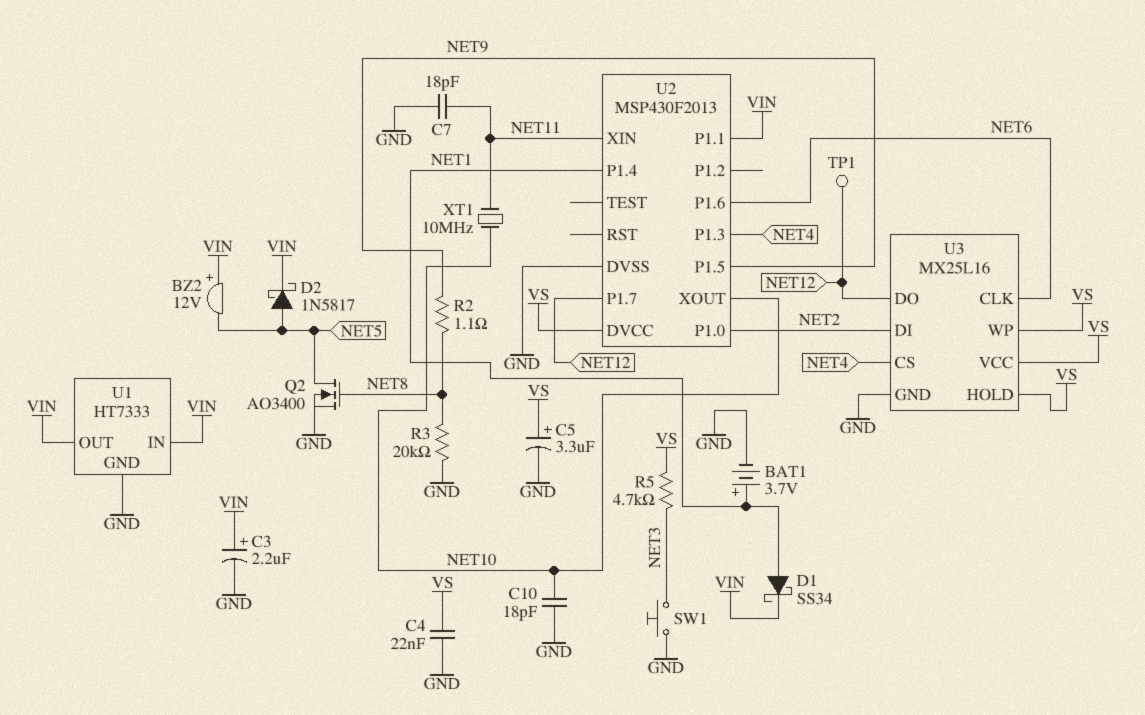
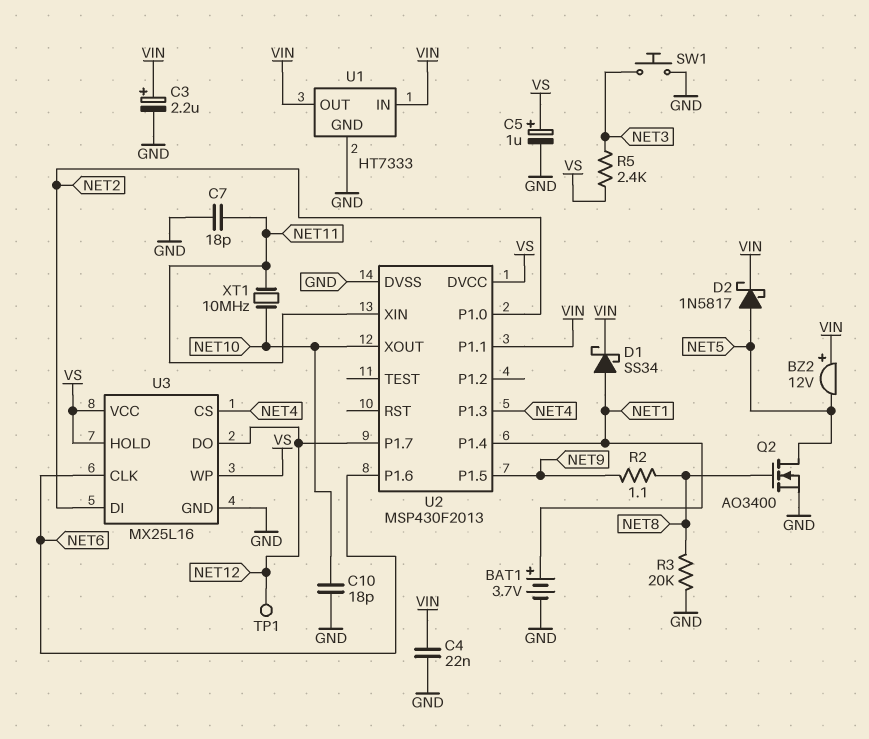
C4: 22nF (GND, VS) -> 22nF (GND, VIN)
C5: 3.3uF (plus VS, minus GND) -> 1uF (plus VS, minus GND)
R5: 4.7k (NET3, VS) -> 2.4k (NET3, VS)

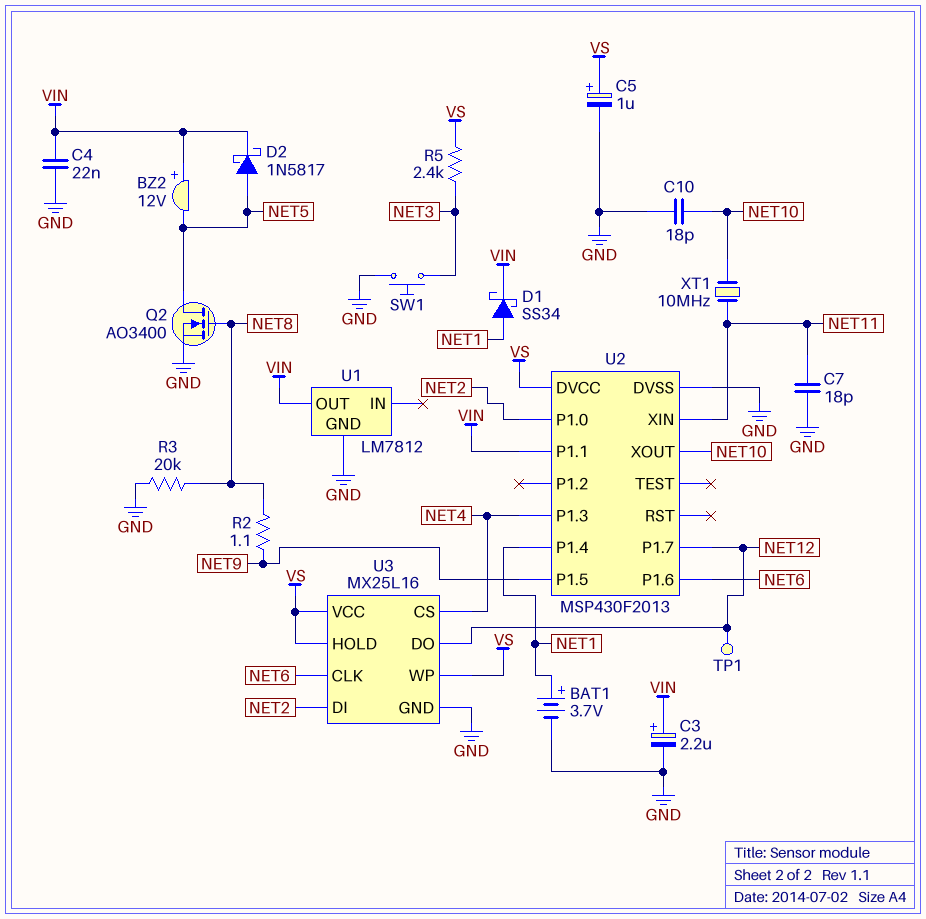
U1: HT7333 -> LM7812
U1 pin IN: VIN -> none

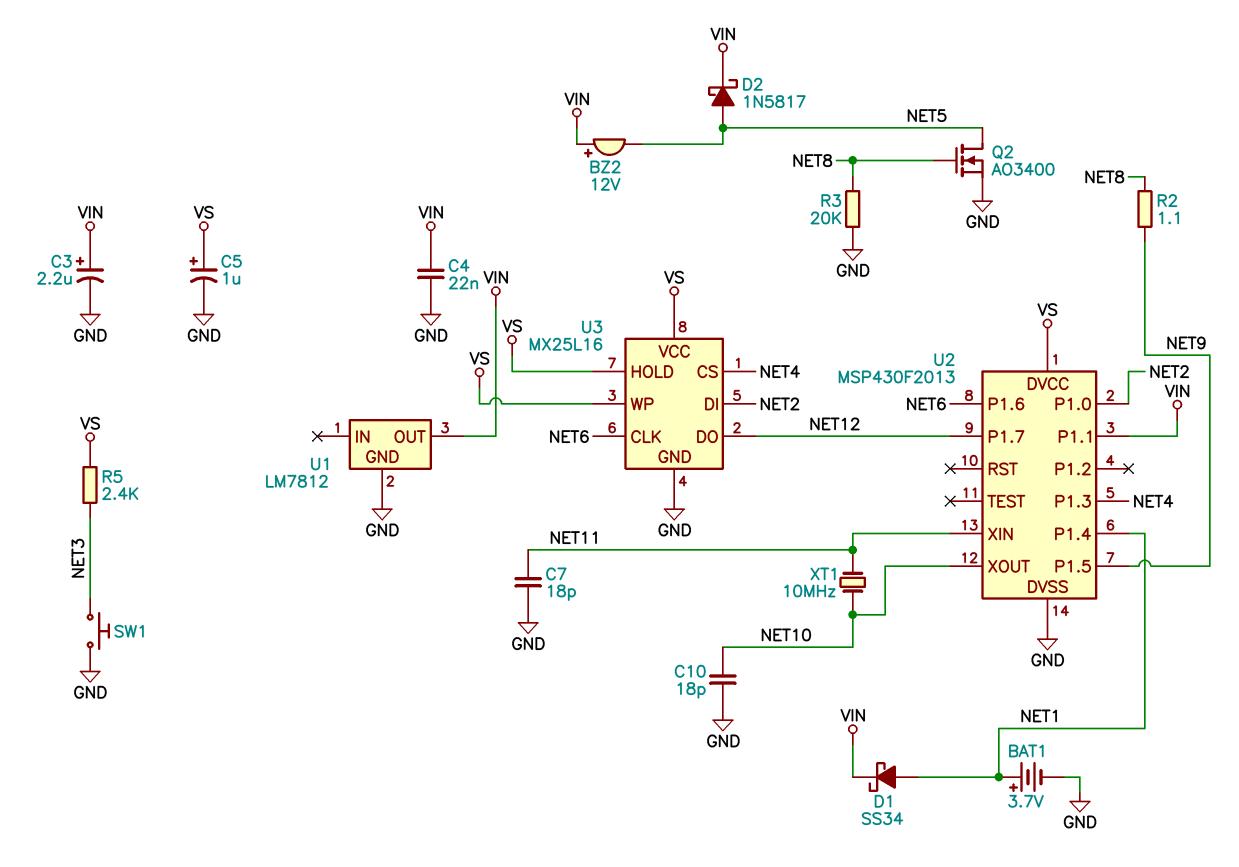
TP1: test point (NET12) -> none

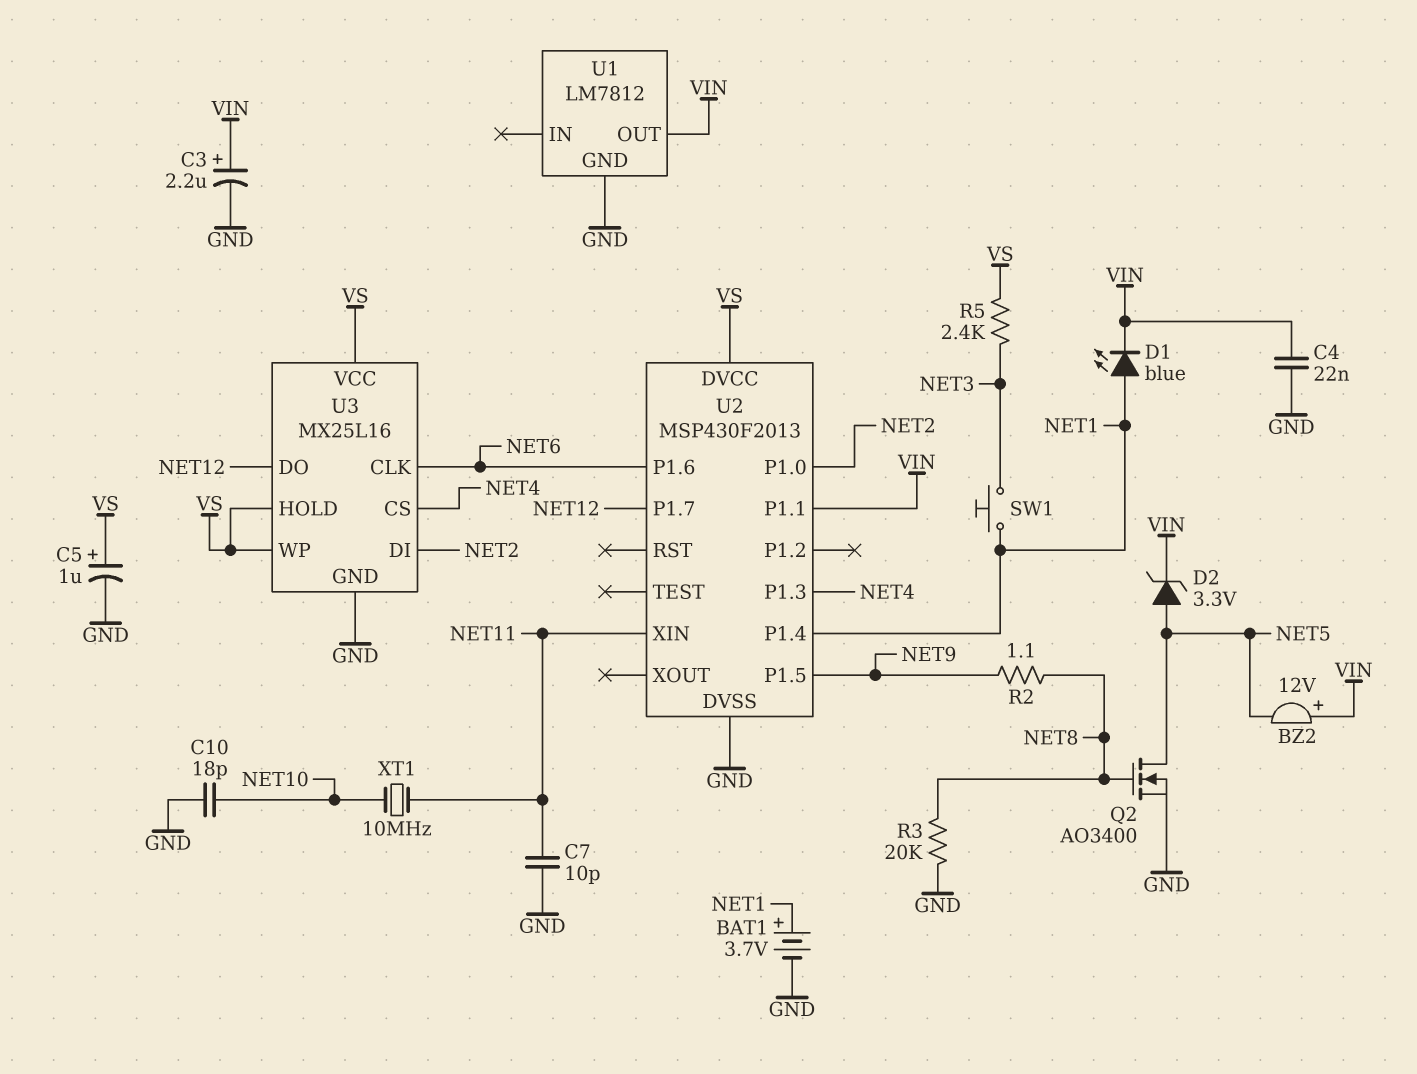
C7: 18pF (GND, NET11) -> 10pF (GND, NET11)
D1: schottky SS34 (A NET1, K VIN) -> LED blue (A NET1, K VIN)
D2: schottky 1N5817 (A NET5, K VIN) -> zener 3.3V (A NET5, K VIN)
SW1: button (GND, NET3) -> button (NET1, NET3)
U2 pin XOUT: NET10 -> none

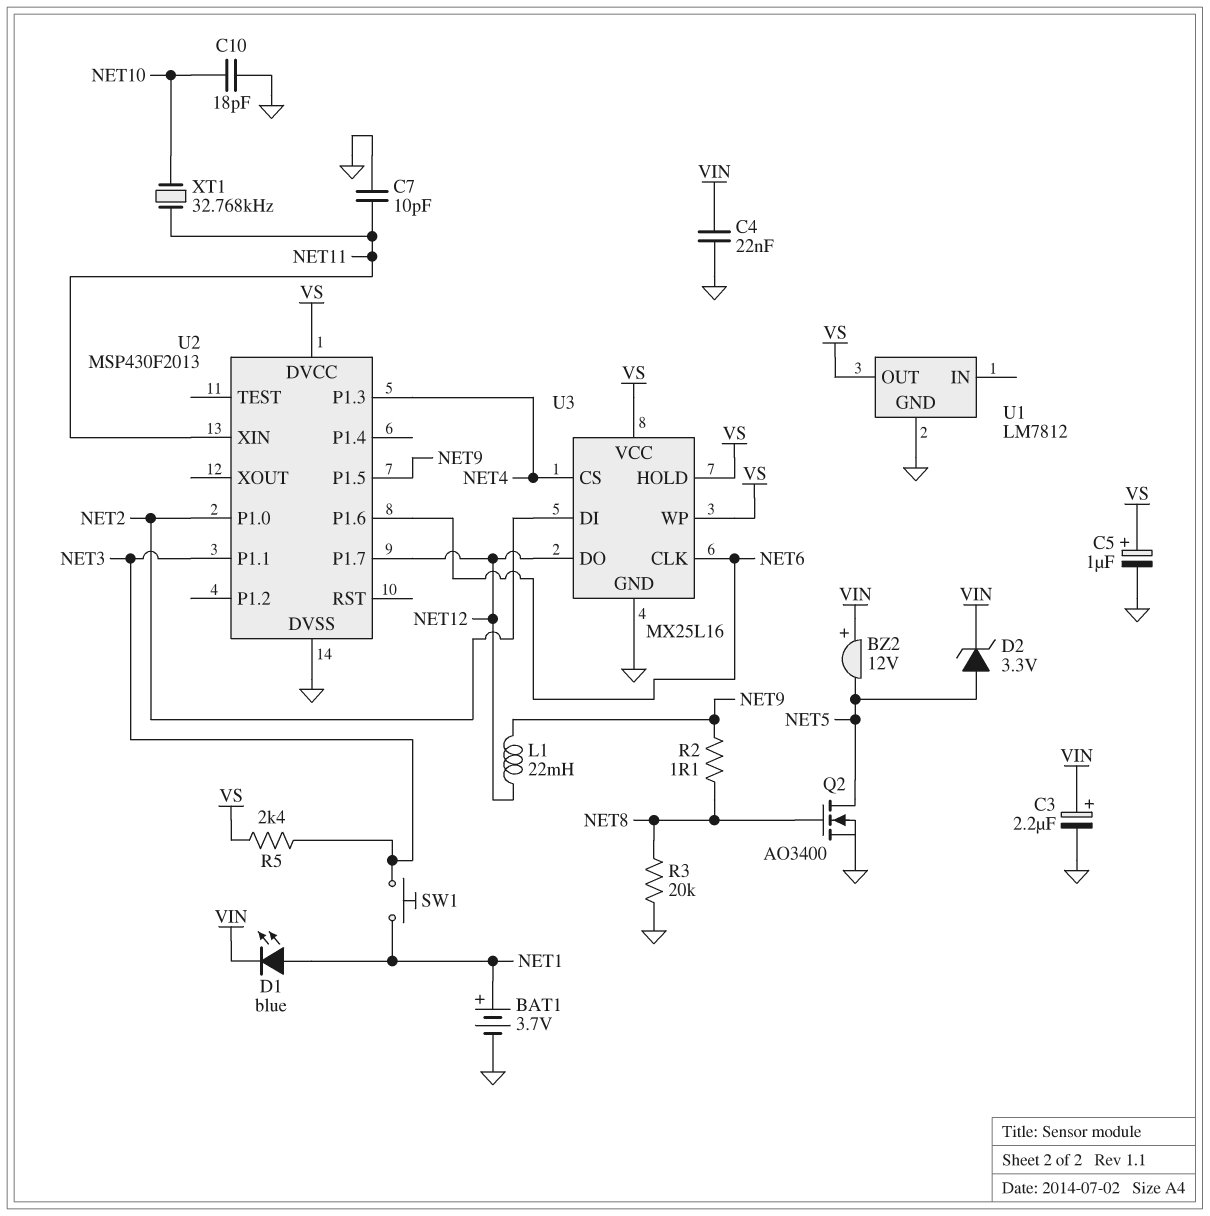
L1: none -> 22mH (NET9, NET12)
U1 pin OUT: VIN -> VS
U2 pin P1.1: VIN -> NET3
U2 pin P1.4: NET1 -> none
XT1: 10MHz (NET10, NET11) -> 32.768kHz (NET10, NET11)

